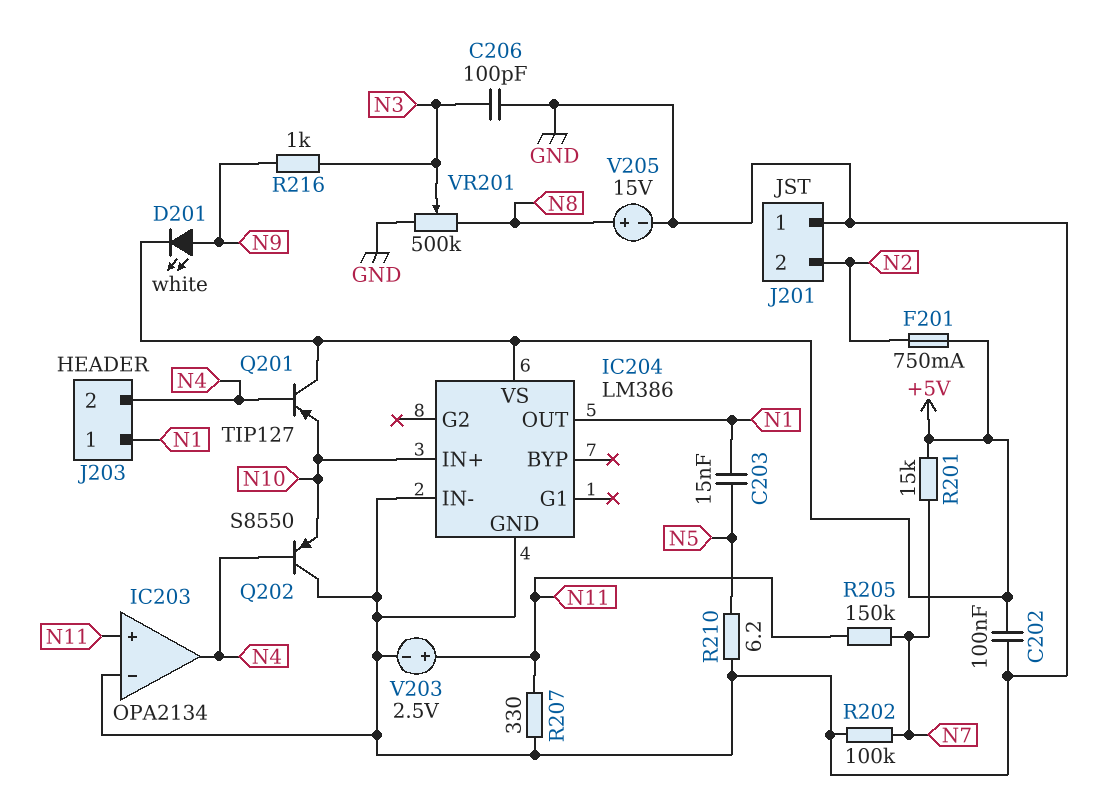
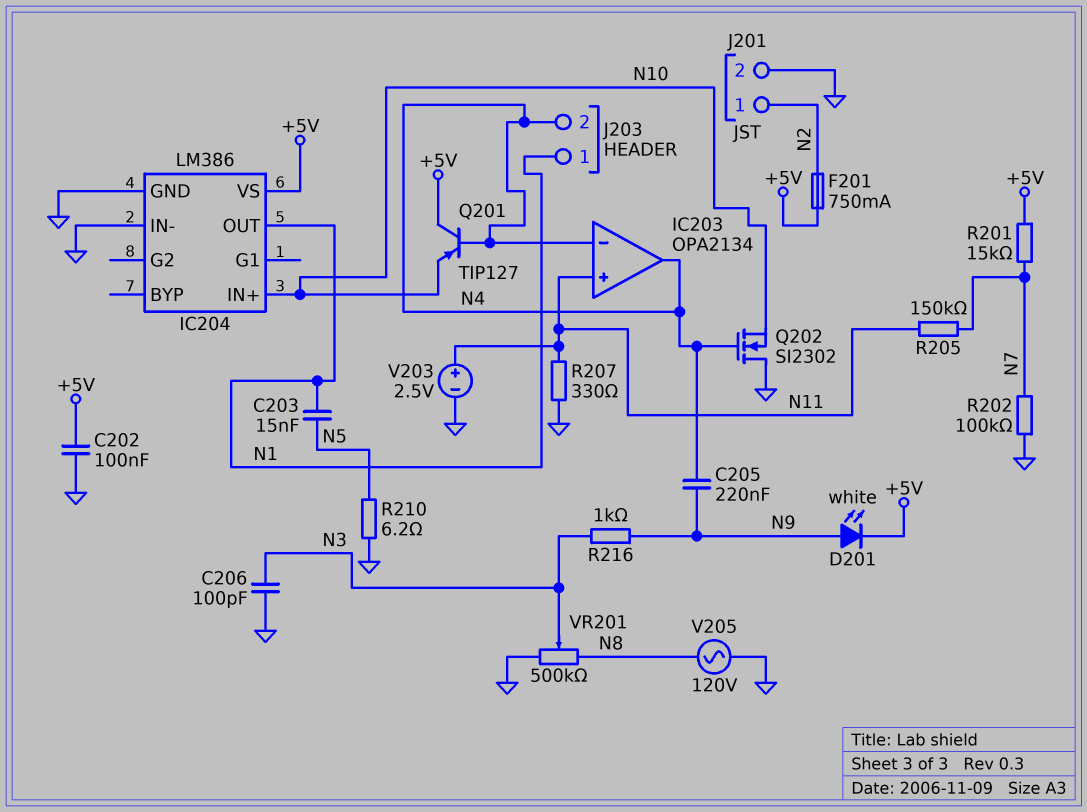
C205: none -> 220nF (N4, N9)
IC203 pin in-: GND -> N4
J201 pin 1: GND -> N2
J201 pin 2: N2 -> GND
Q202: PNP S8550 (B N4, C GND, E N10) -> NMOS SI2302 (G N4, D GND, S N10)
V205: 15V (plus N8, minus GND) -> AC 120V (GND, N8)

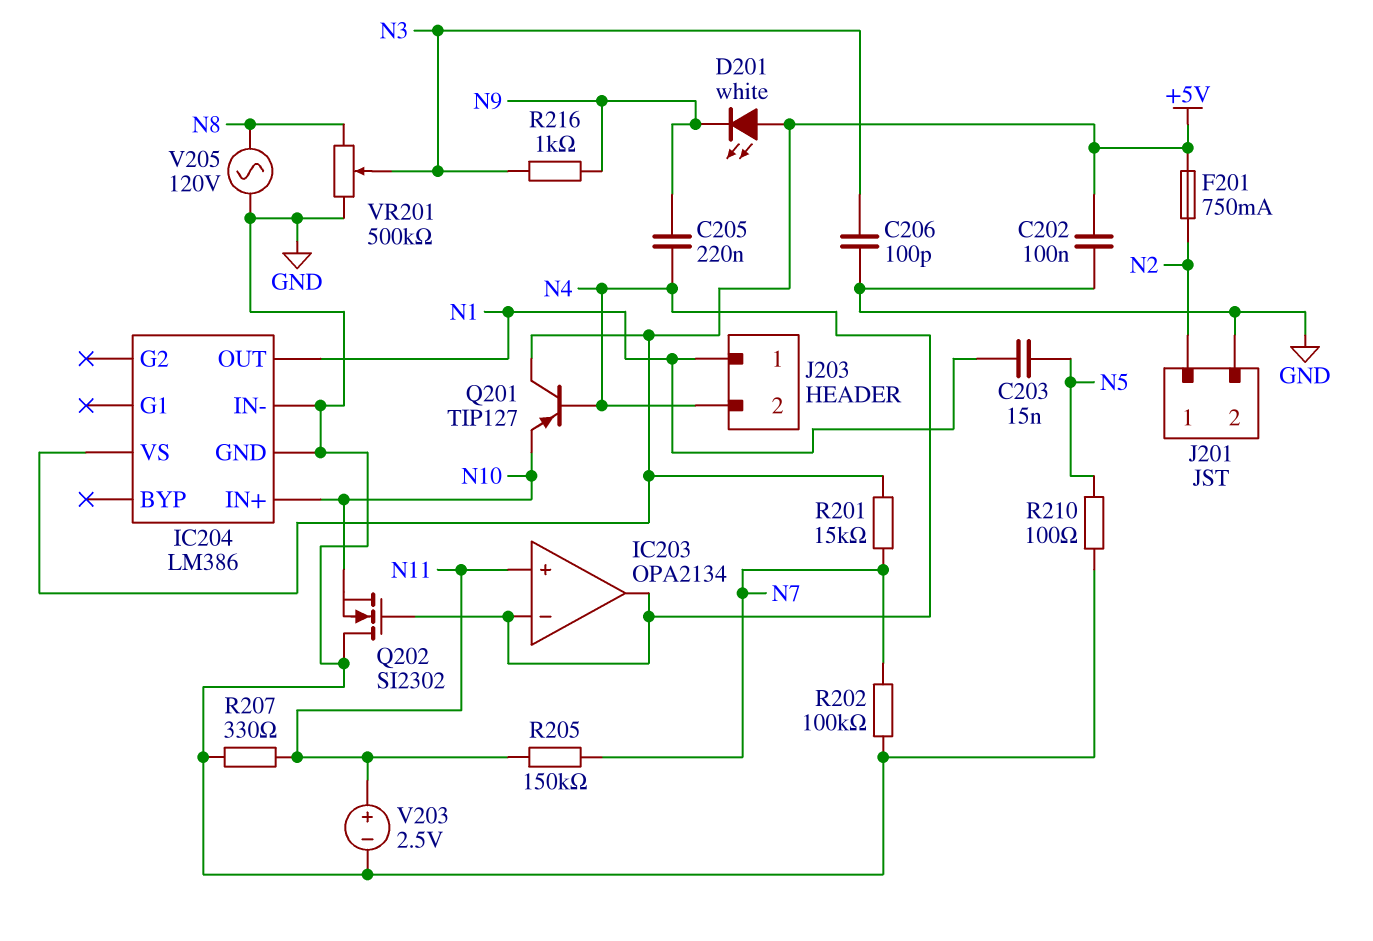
D201: LED white (A N9, K +5V) -> LED white (A +5V, K N9)
R210: 6.2 (GND, N5) -> 100 (GND, N5)

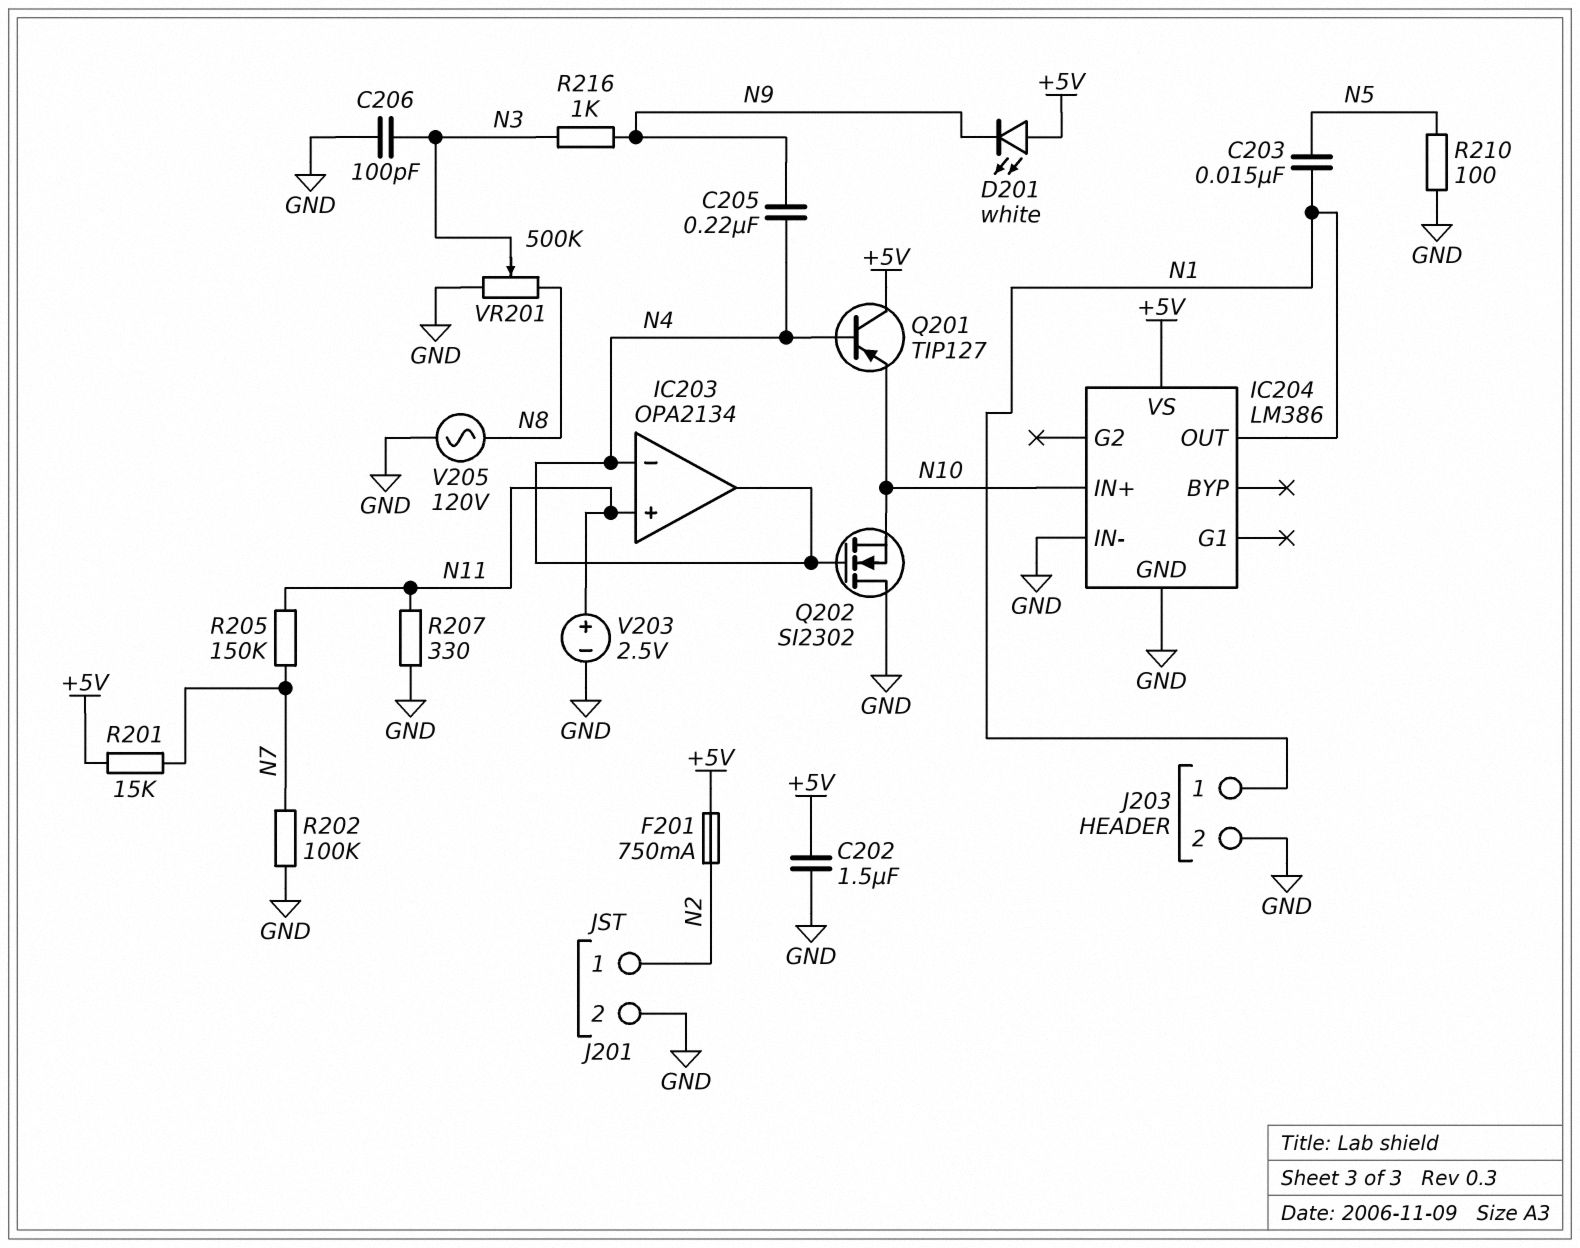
C202: 100nF (+5V, GND) -> 1.5uF (+5V, GND)
J203 pin 2: N4 -> GND

